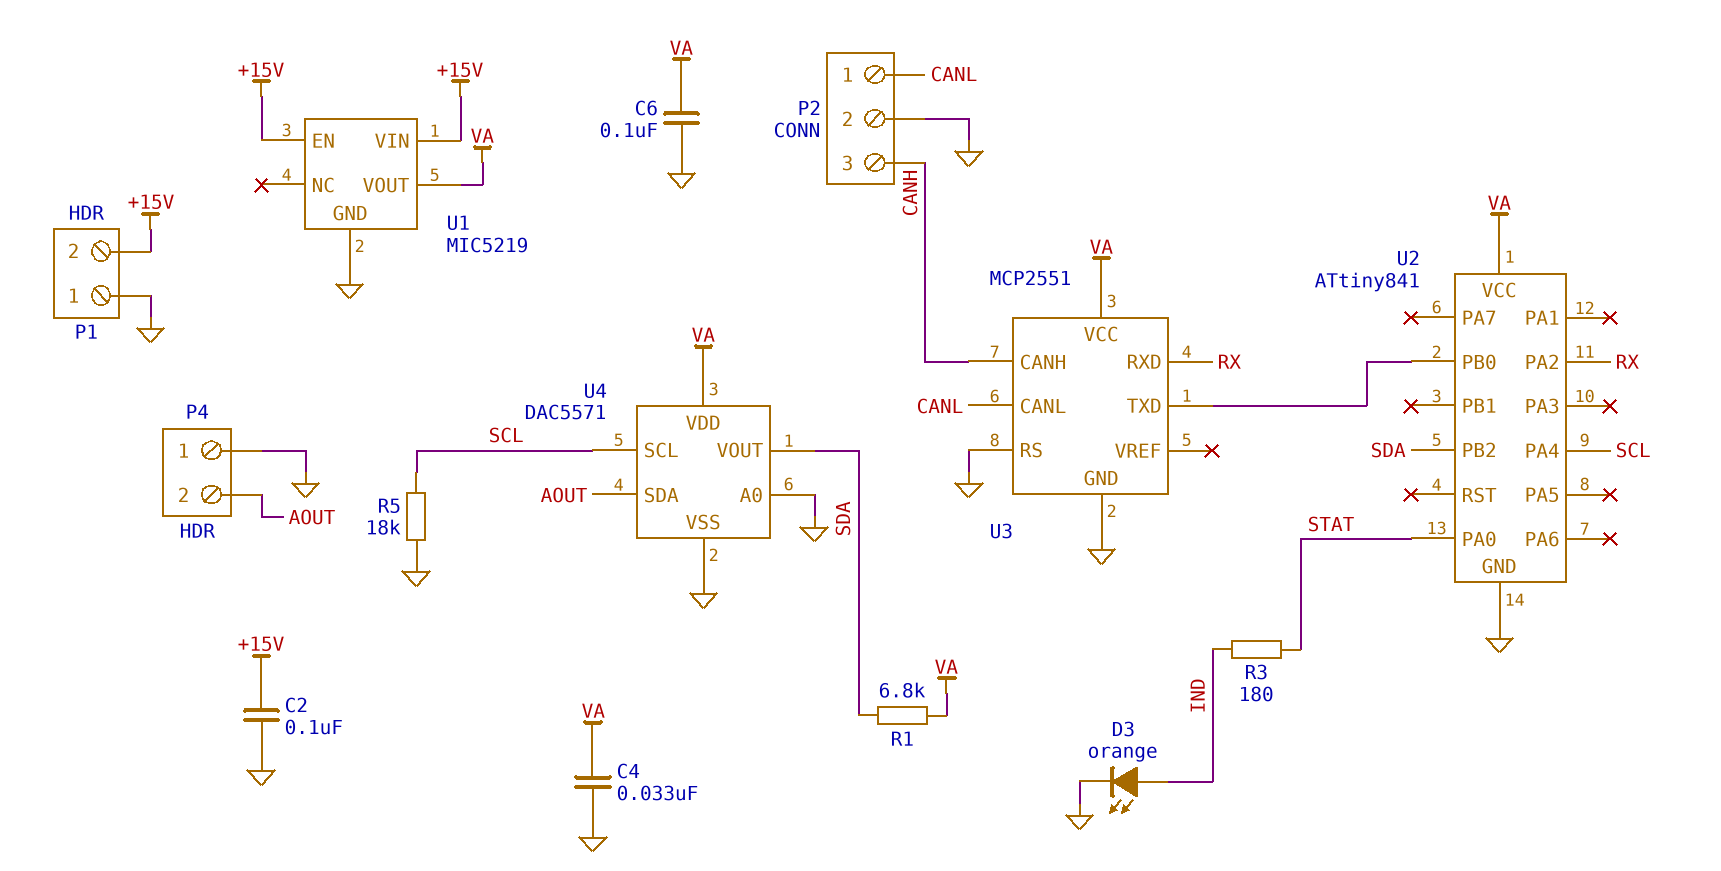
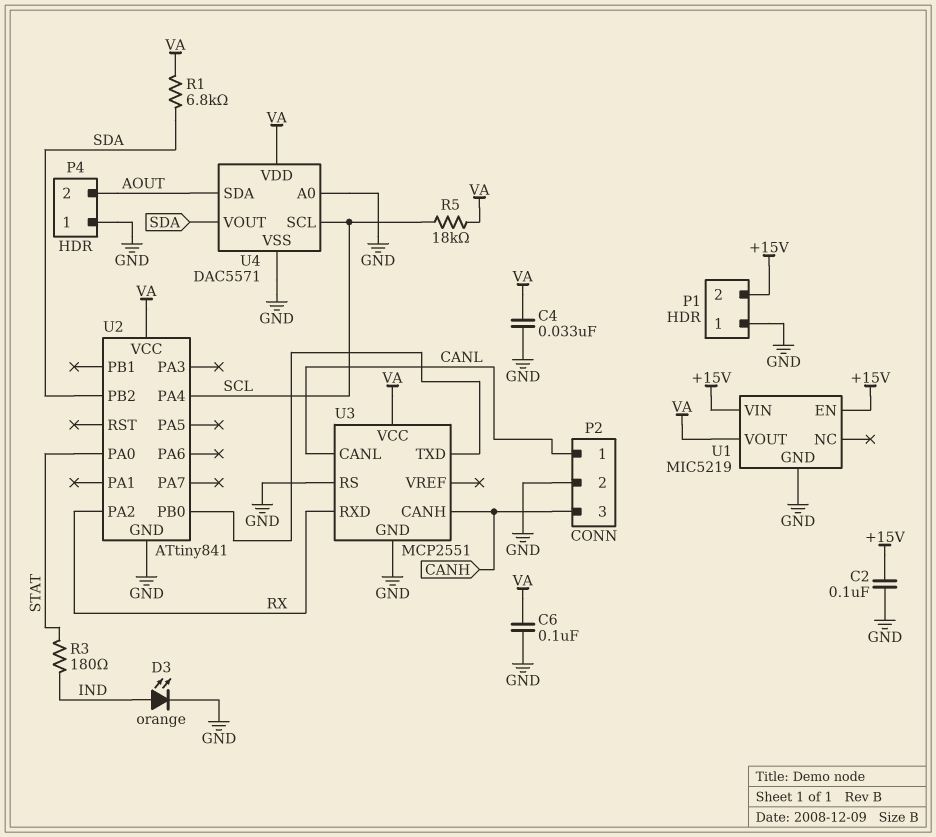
R5: 18k (GND, SCL) -> 18k (SCL, VA)

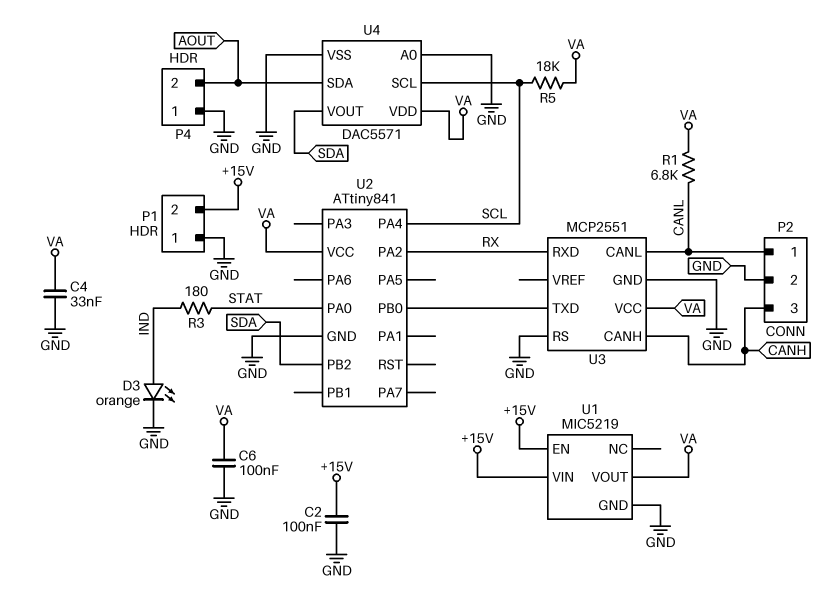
R1: 6.8k (SDA, VA) -> 6.8k (CANL, VA)

